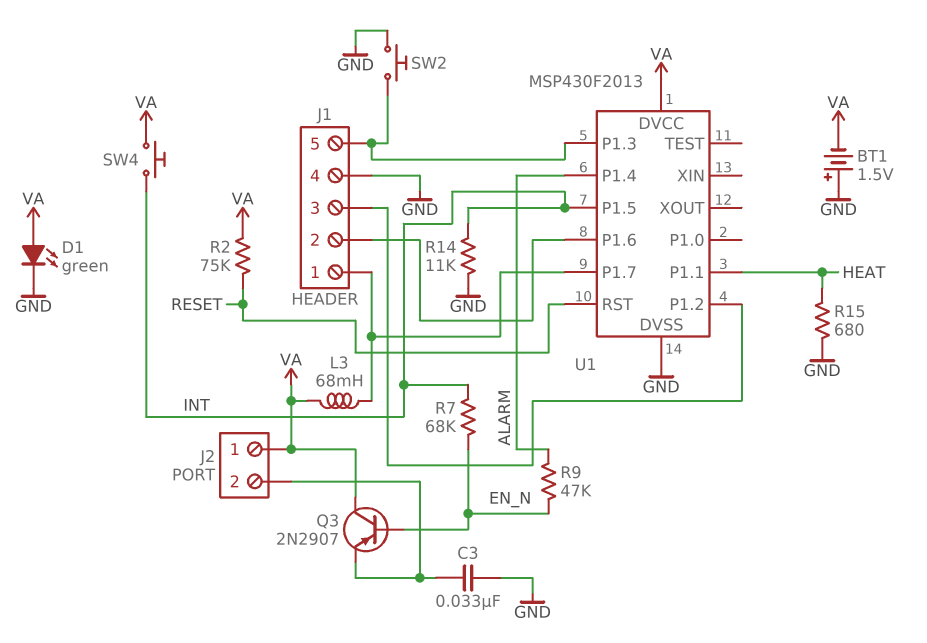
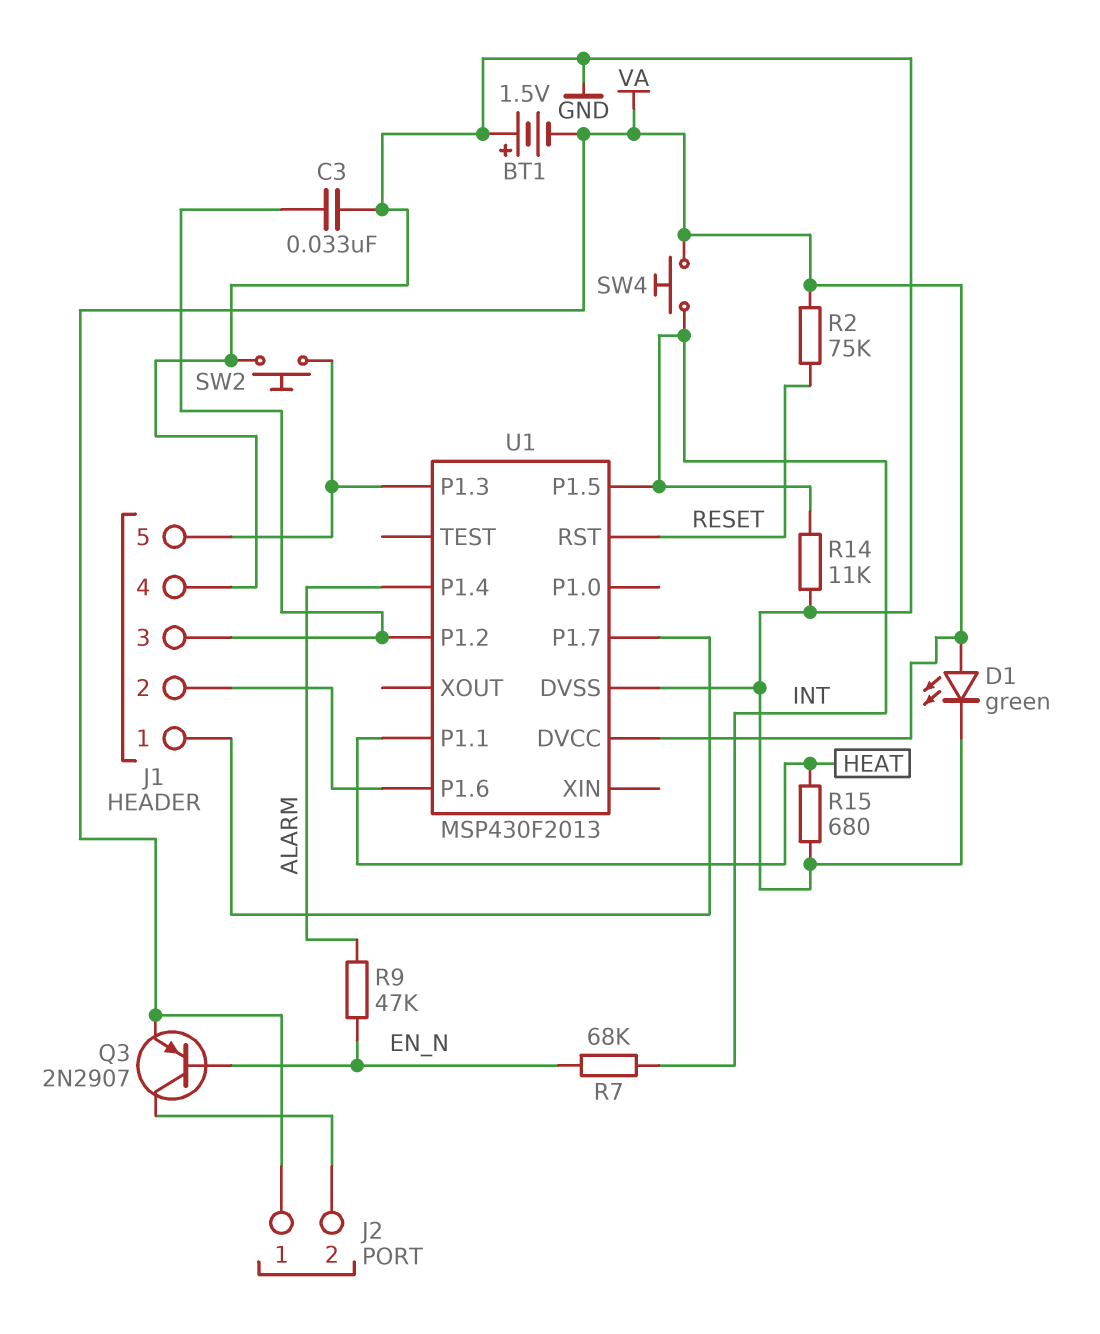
C3: 33nF (GND, J2/2) -> 33nF (GND, J1/3)
L3: 68mH (J1/1, VA) -> none
Q3: PNP 2N2907 (B EN_N, C VA, E J2/2) -> PNP 2N2907 (B EN_N, C J2/2, E VA)

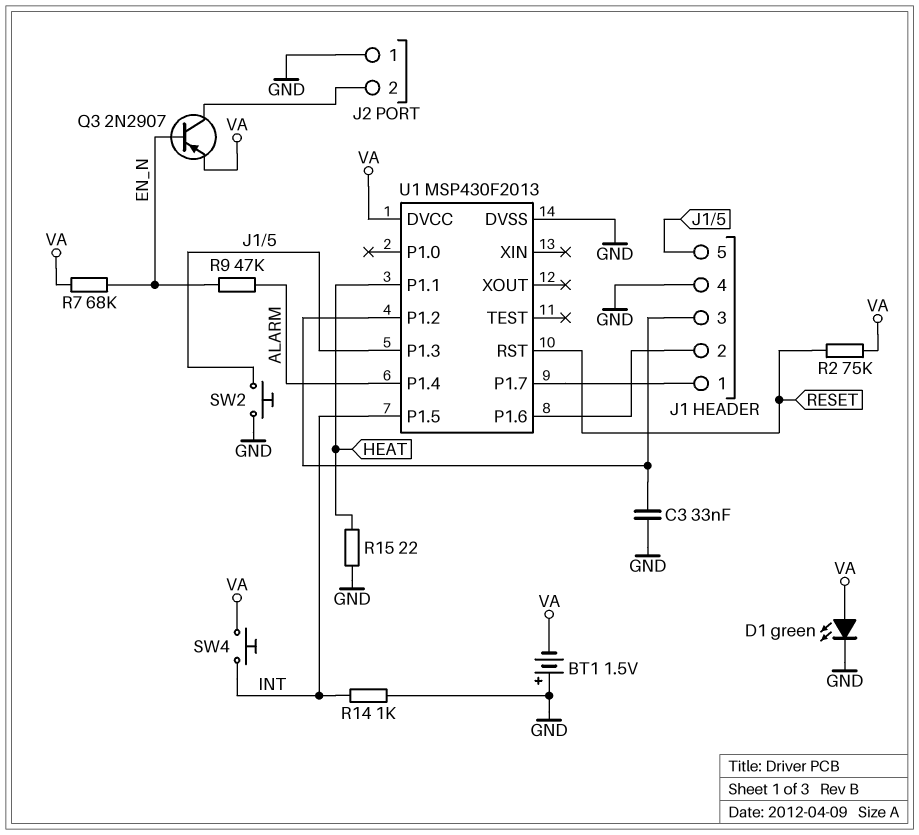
J2 pin 1: VA -> GND
R7: 68k (EN_N, INT) -> 68k (EN_N, VA)
R14: 11k (GND, INT) -> 1k (GND, INT)
R15: 680 (GND, HEAT) -> 22 (GND, HEAT)

